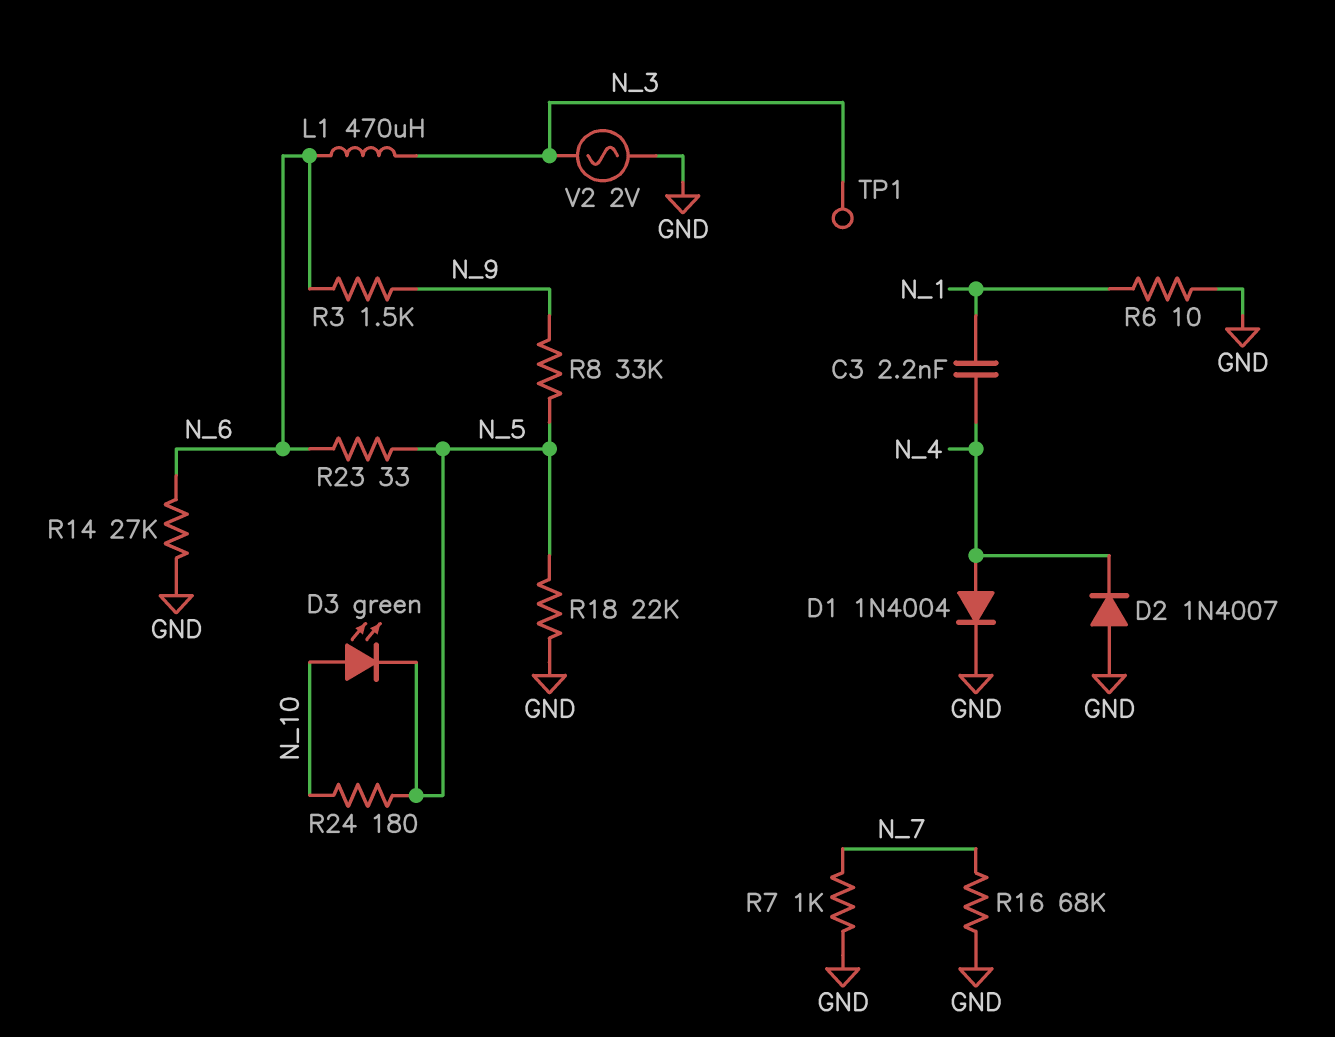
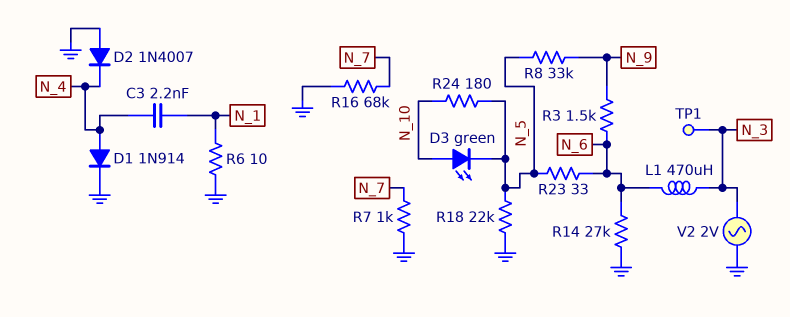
D1: diode 1N4004 (A N_4, K GND) -> diode 1N914 (A N_4, K GND)

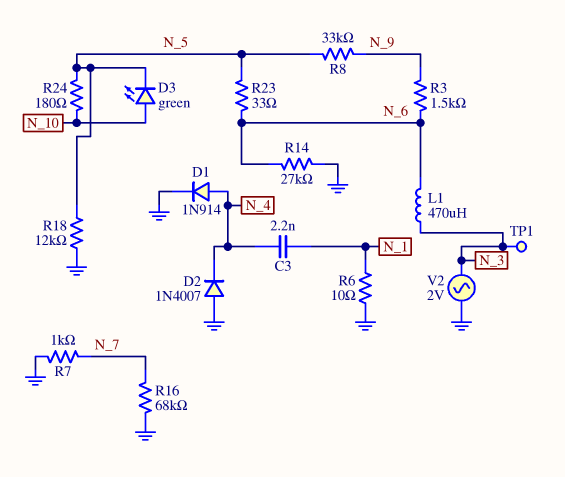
R18: 22k (GND, N_5) -> 12k (GND, N_5)

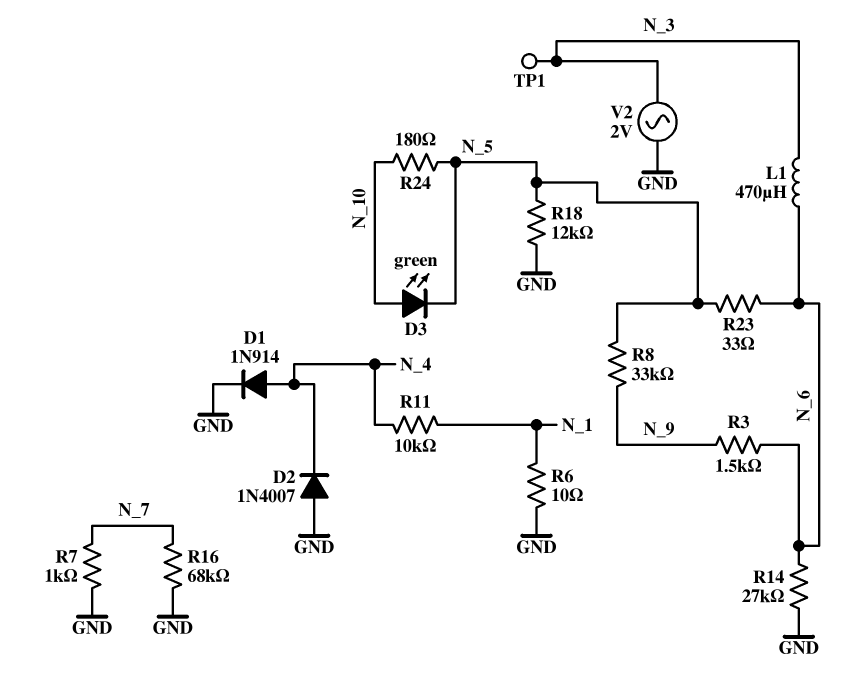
C3: 2.2nF (N_1, N_4) -> none
R11: none -> 10k (N_1, N_4)

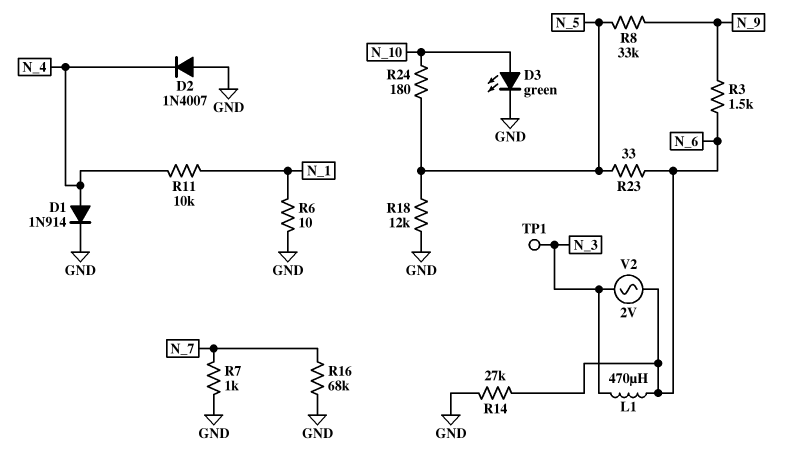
D3: LED green (A N_10, K N_5) -> LED green (A N_10, K GND)
V2: AC 2V (GND, N_3) -> AC 2V (N_3, N_6)

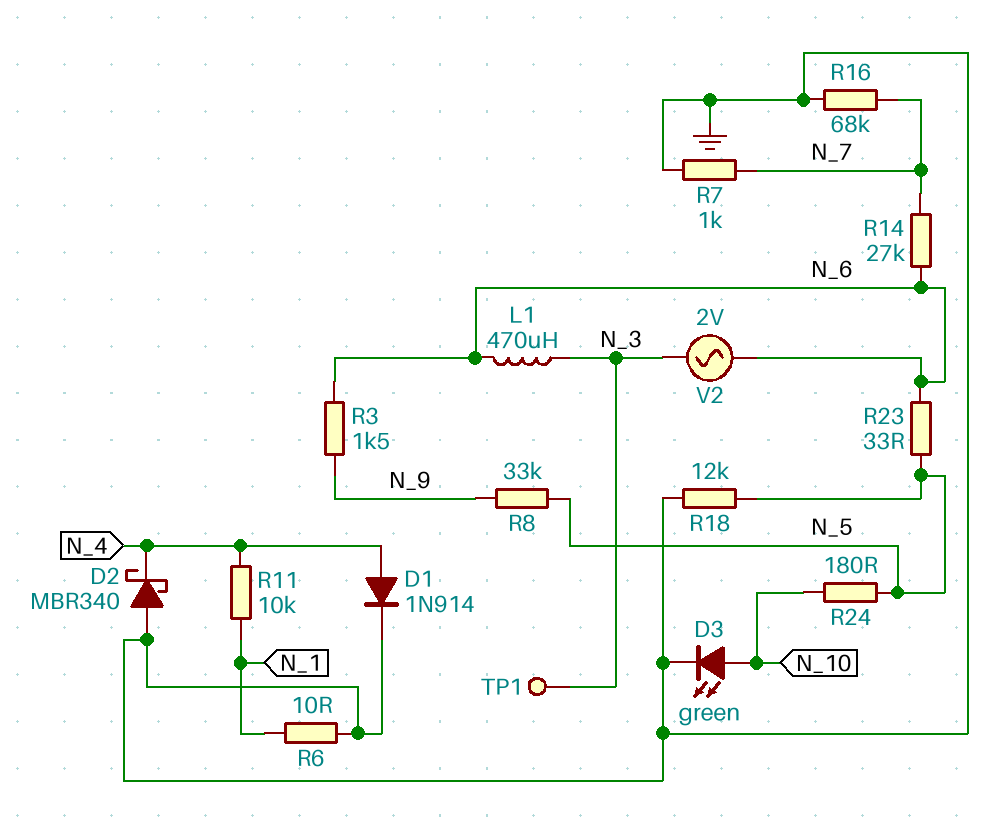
D2: diode 1N4007 (A GND, K N_4) -> schottky MBR340 (A GND, K N_4)
R14: 27k (GND, N_6) -> 27k (N_6, N_7)

